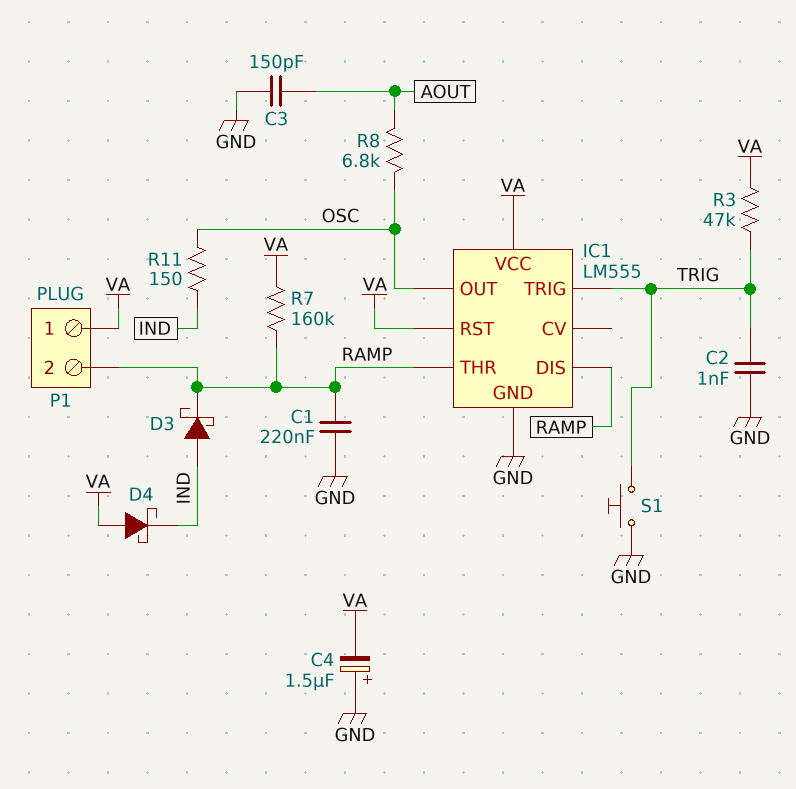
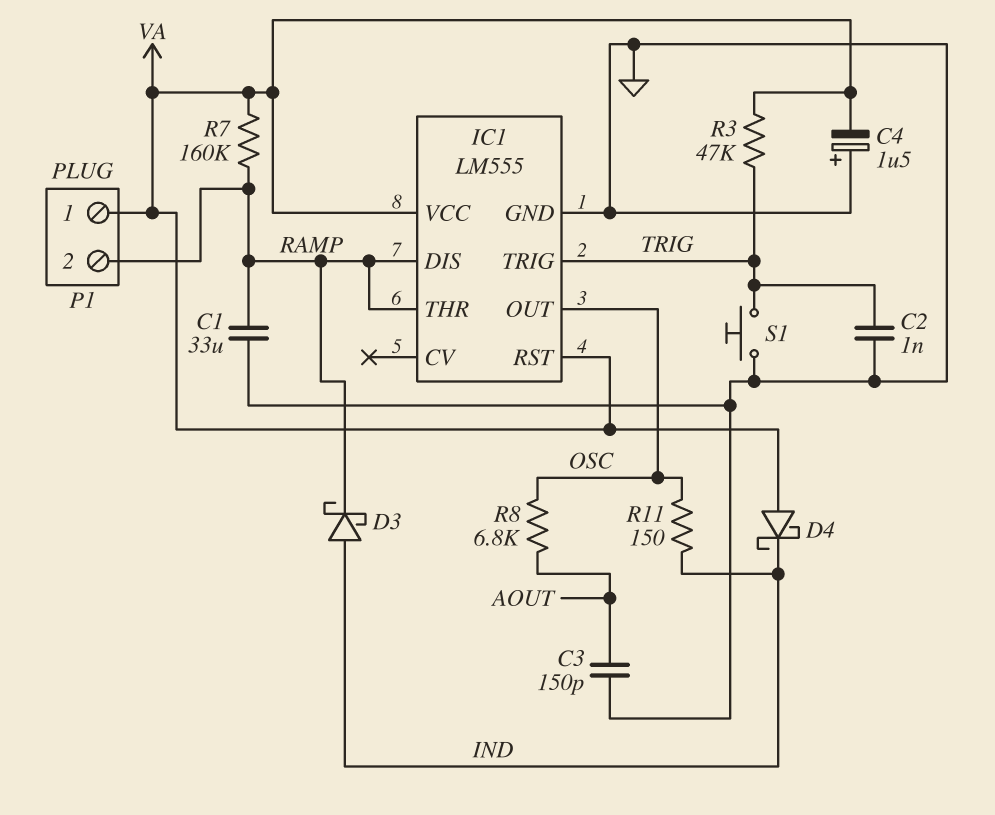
C1: 220nF (GND, RAMP) -> 33uF (GND, RAMP)

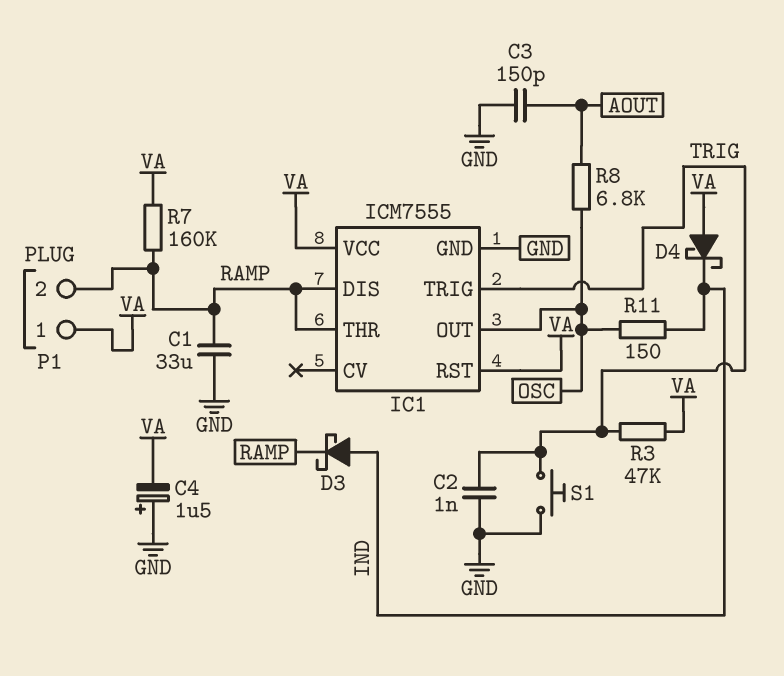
IC1: LM555 -> ICM7555

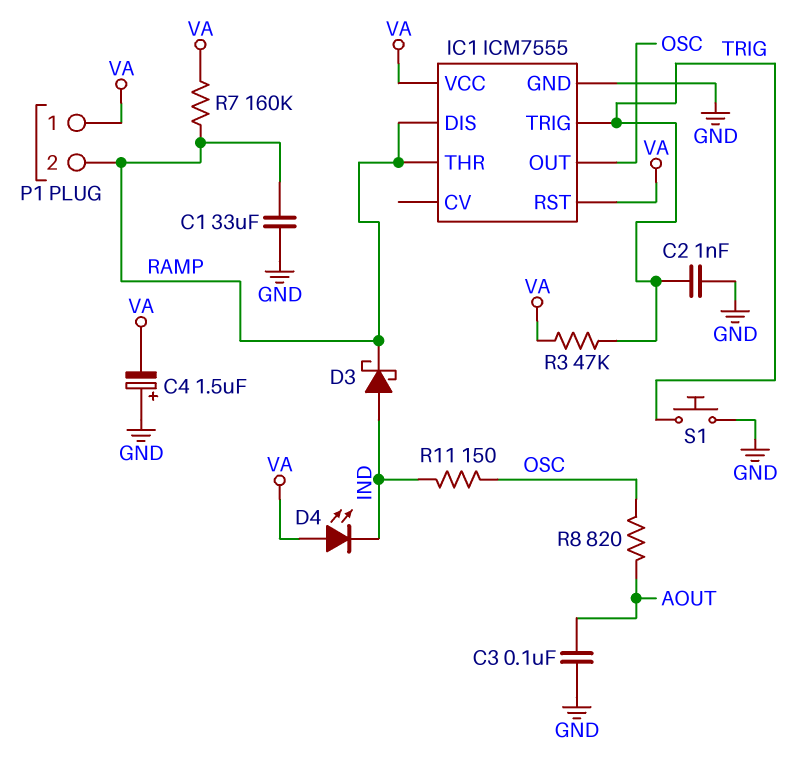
C3: 150pF (AOUT, GND) -> 100nF (AOUT, GND)
D4: schottky (A VA, K IND) -> LED (A VA, K IND)
R8: 6.8k (AOUT, OSC) -> 820 (AOUT, OSC)

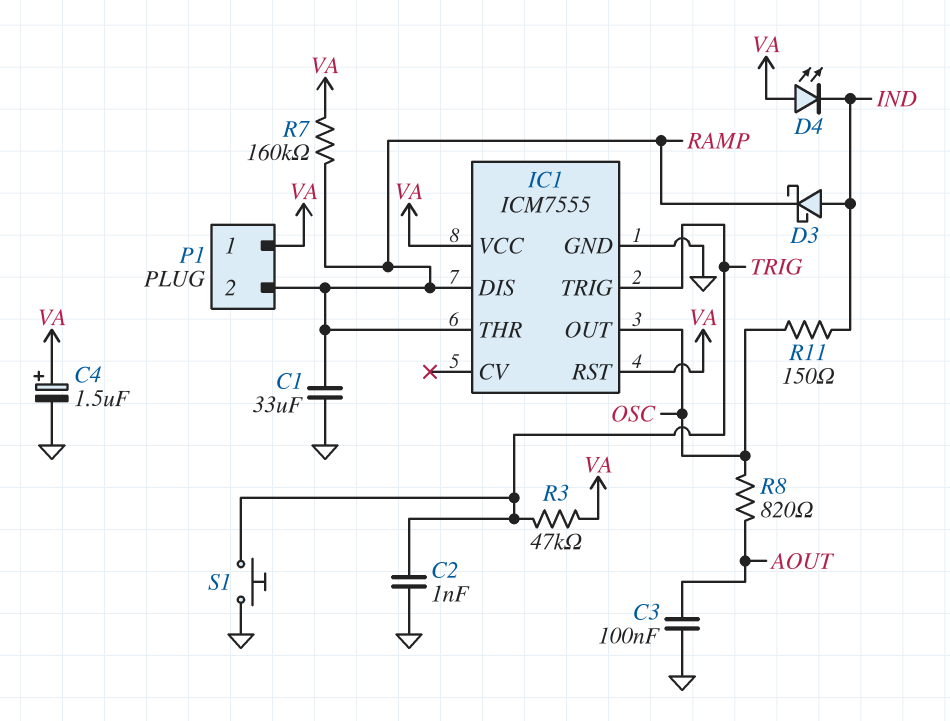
C4: 1.5uF (plus GND, minus VA) -> 1.5uF (plus VA, minus GND)

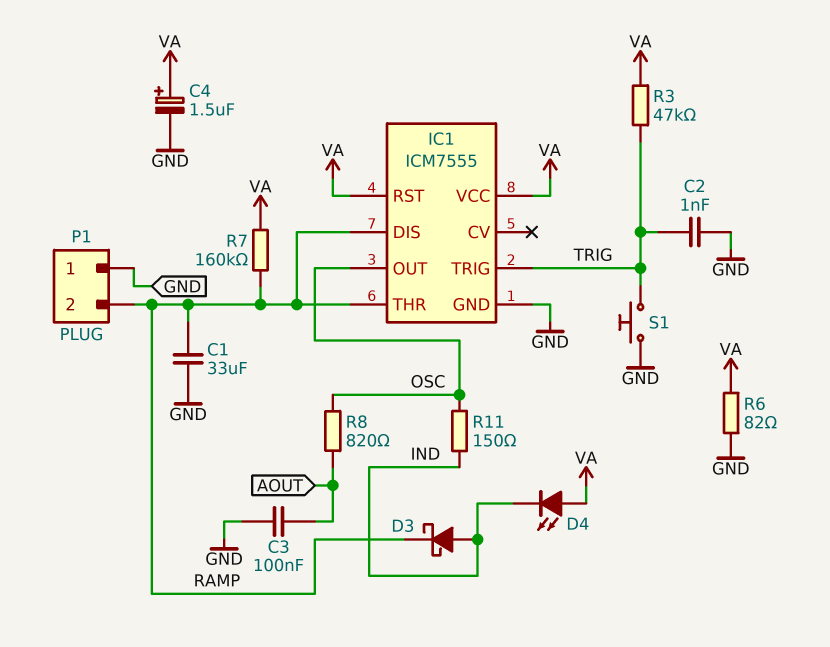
P1 pin 1: VA -> GND
R6: none -> 82 (GND, VA)

